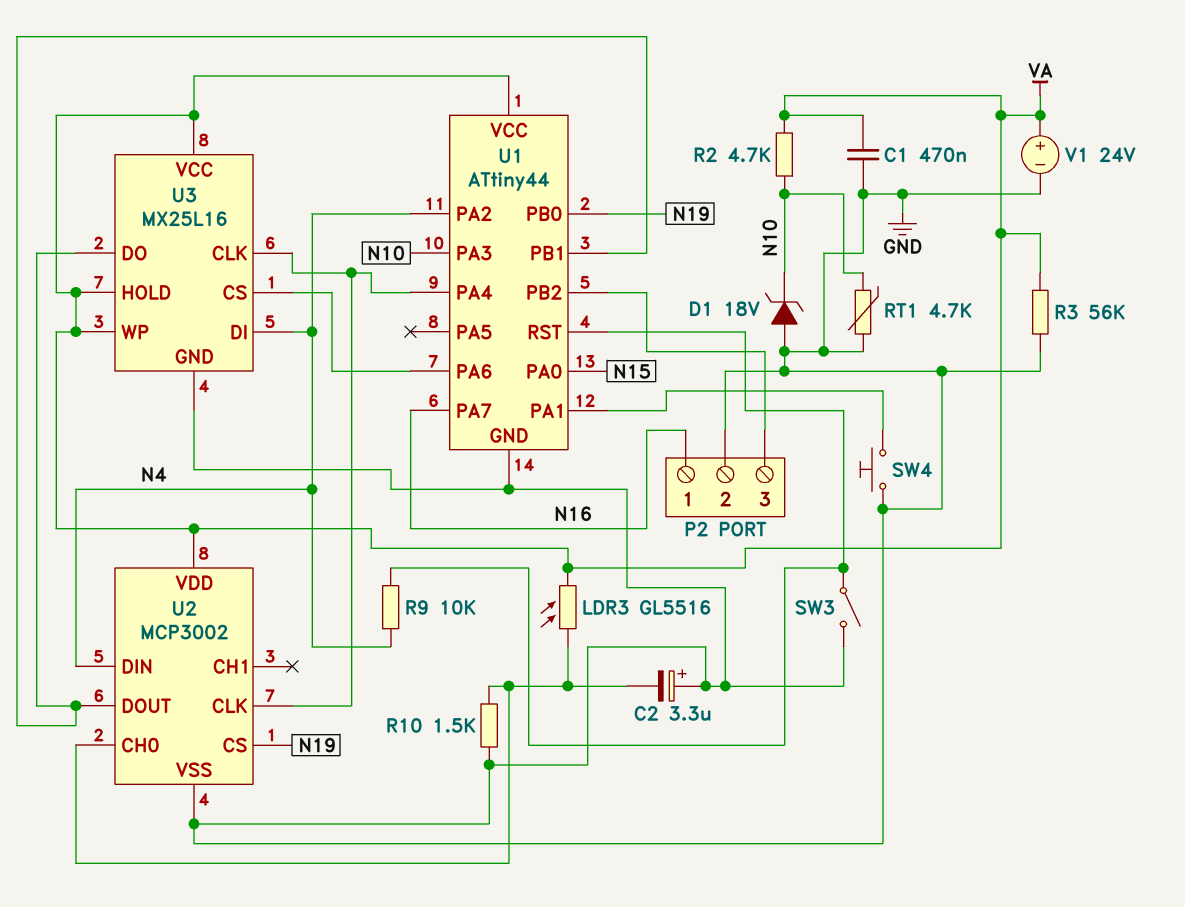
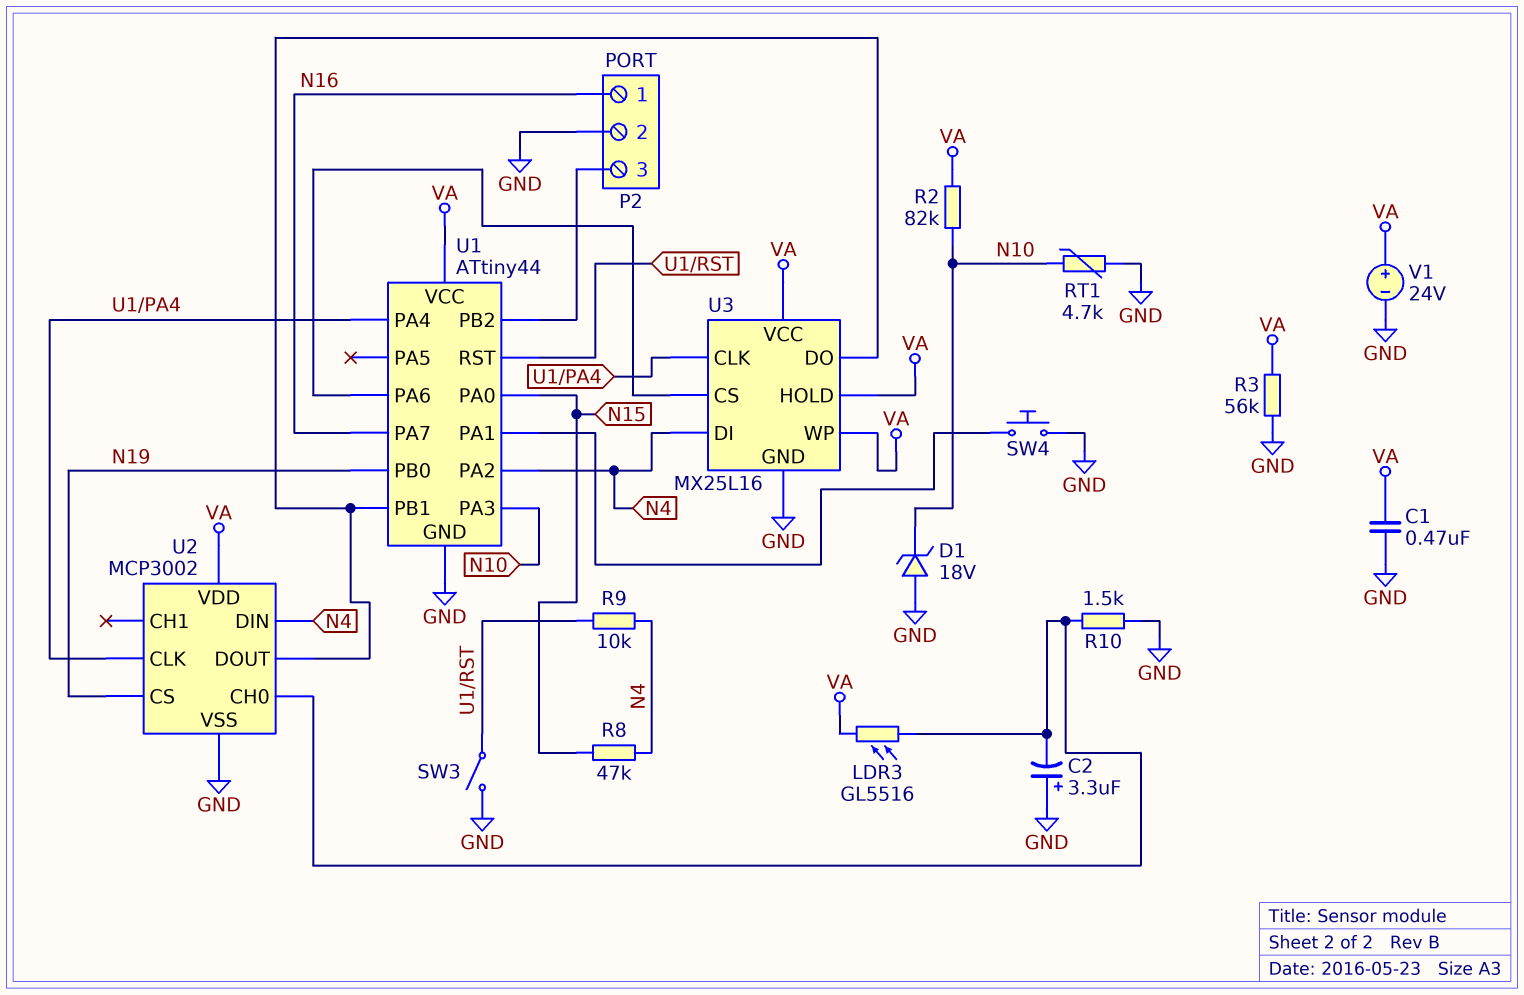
R2: 4.7k (N10, VA) -> 82k (N10, VA)
R8: none -> 47k (N4, N15)

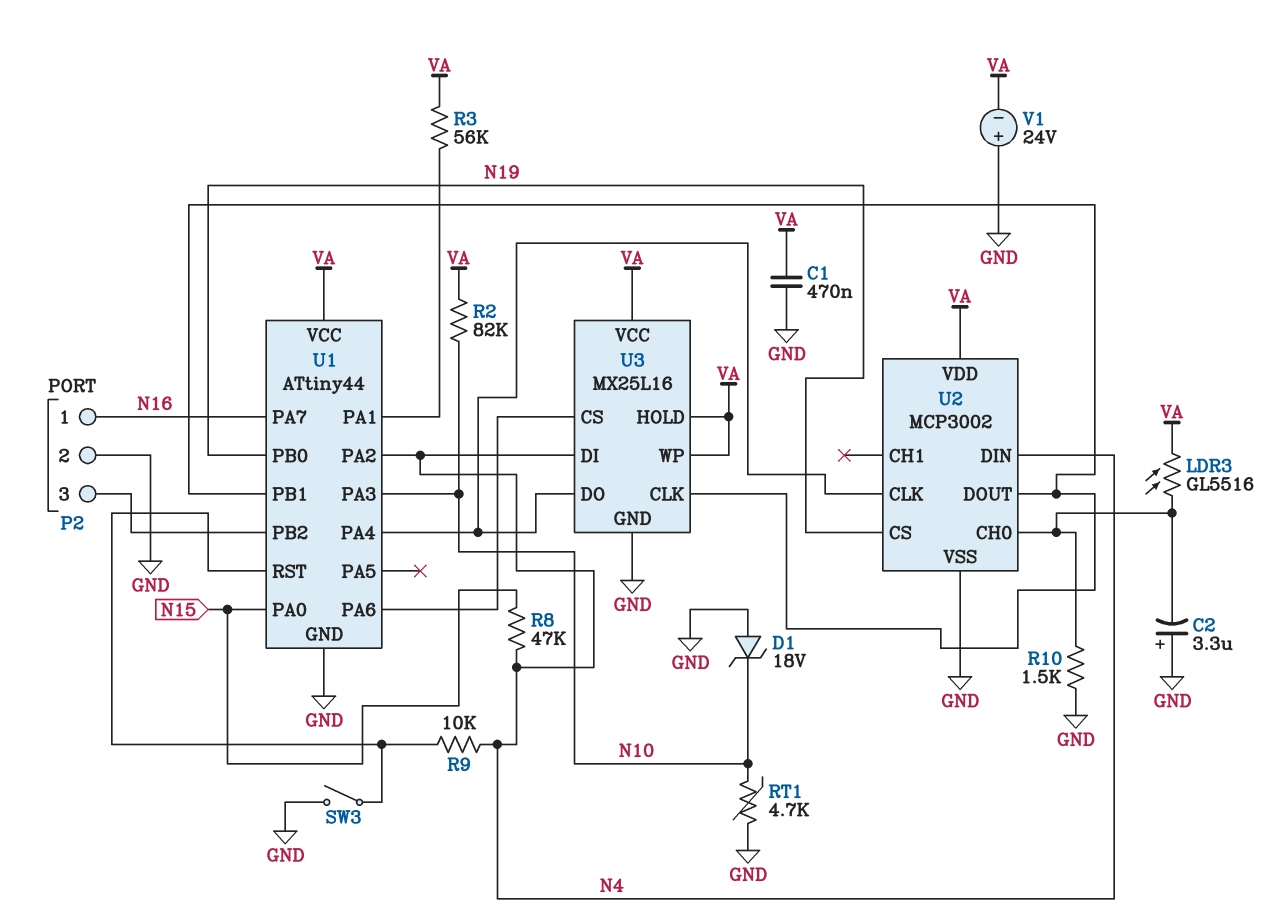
R3: 56k (GND, VA) -> 56k (U1/PA1, VA)
SW4: button (GND, U1/PA1) -> none
U3 pin CLK: U1/PA4 -> U1/PB1
U3 pin DO: U1/PB1 -> U1/PA4
V1: 24V (plus VA, minus GND) -> 24V (plus GND, minus VA)

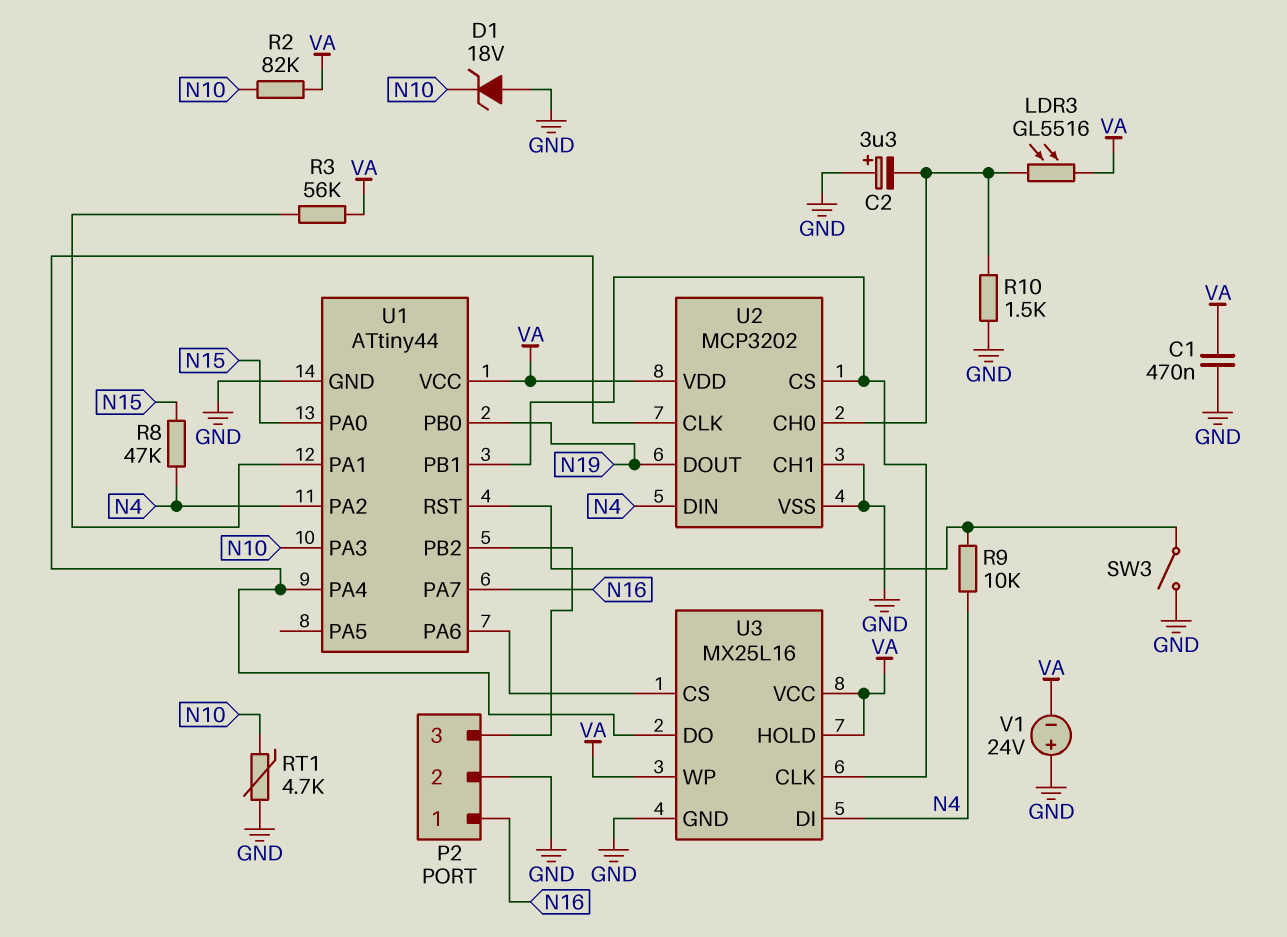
U2: MCP3002 -> MCP3202
U2 pin CH1: none -> GND
U2 pin CS: N19 -> U1/PB1
U2 pin DOUT: U1/PB1 -> N19

